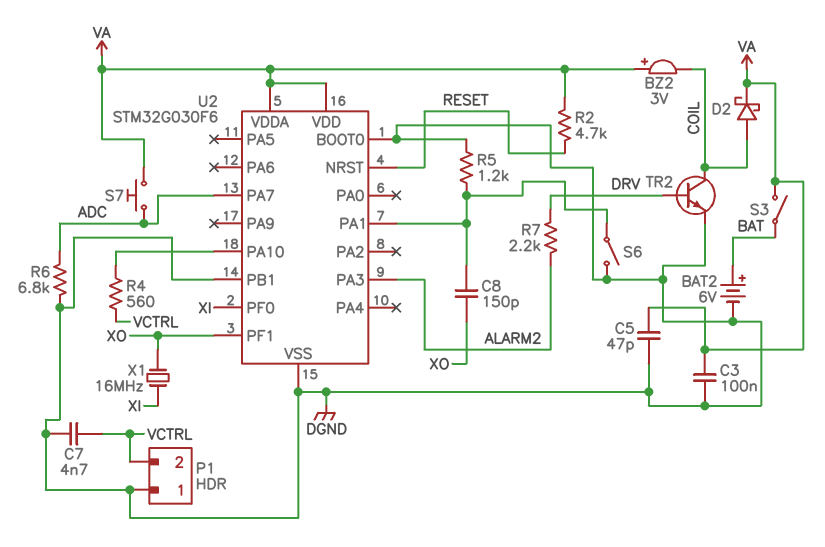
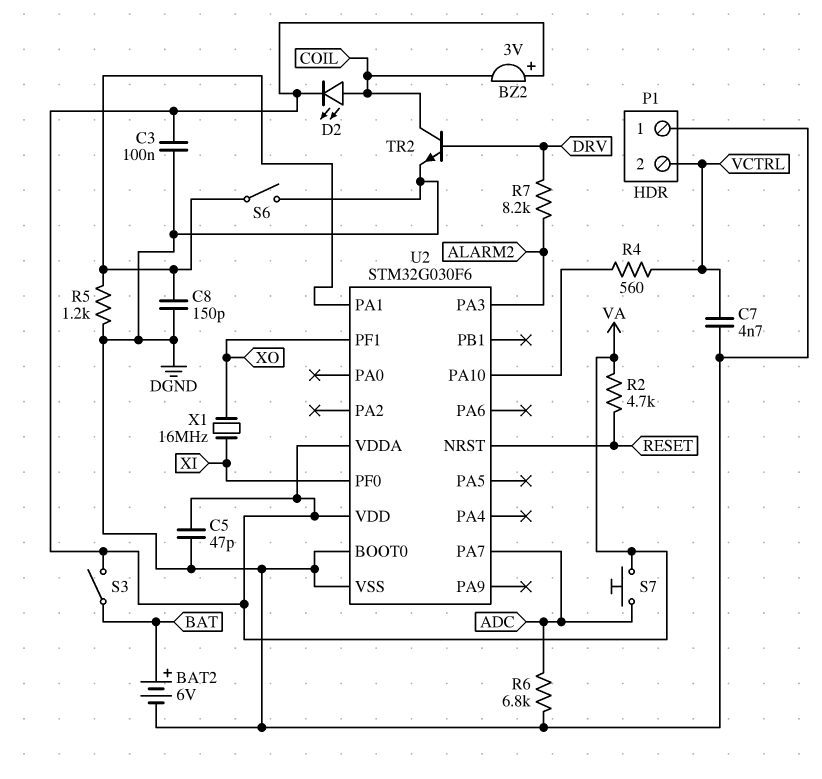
C8: 150pF (U2/PA1, XO) -> 150pF (DGND, U2/PA1)
D2: schottky (A COIL, K VA) -> LED (A COIL, K VA)
R7: 2.2k (ALARM2, DRV) -> 8.2k (ALARM2, DRV)
U2 pin PB1: DGND -> none

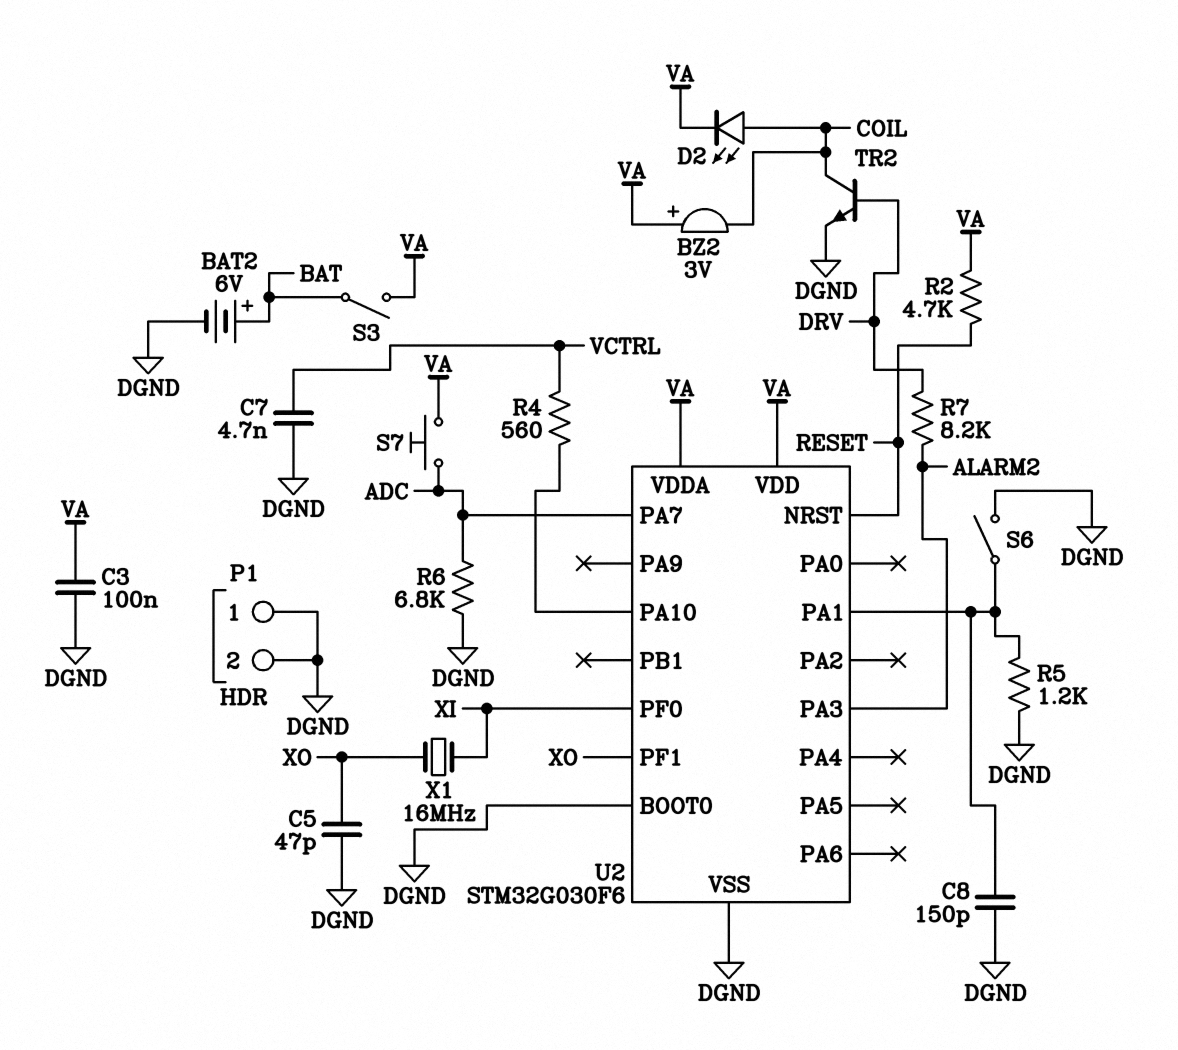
C5: 47pF (DGND, VA) -> 47pF (DGND, XO)
P1 pin 2: VCTRL -> DGND

